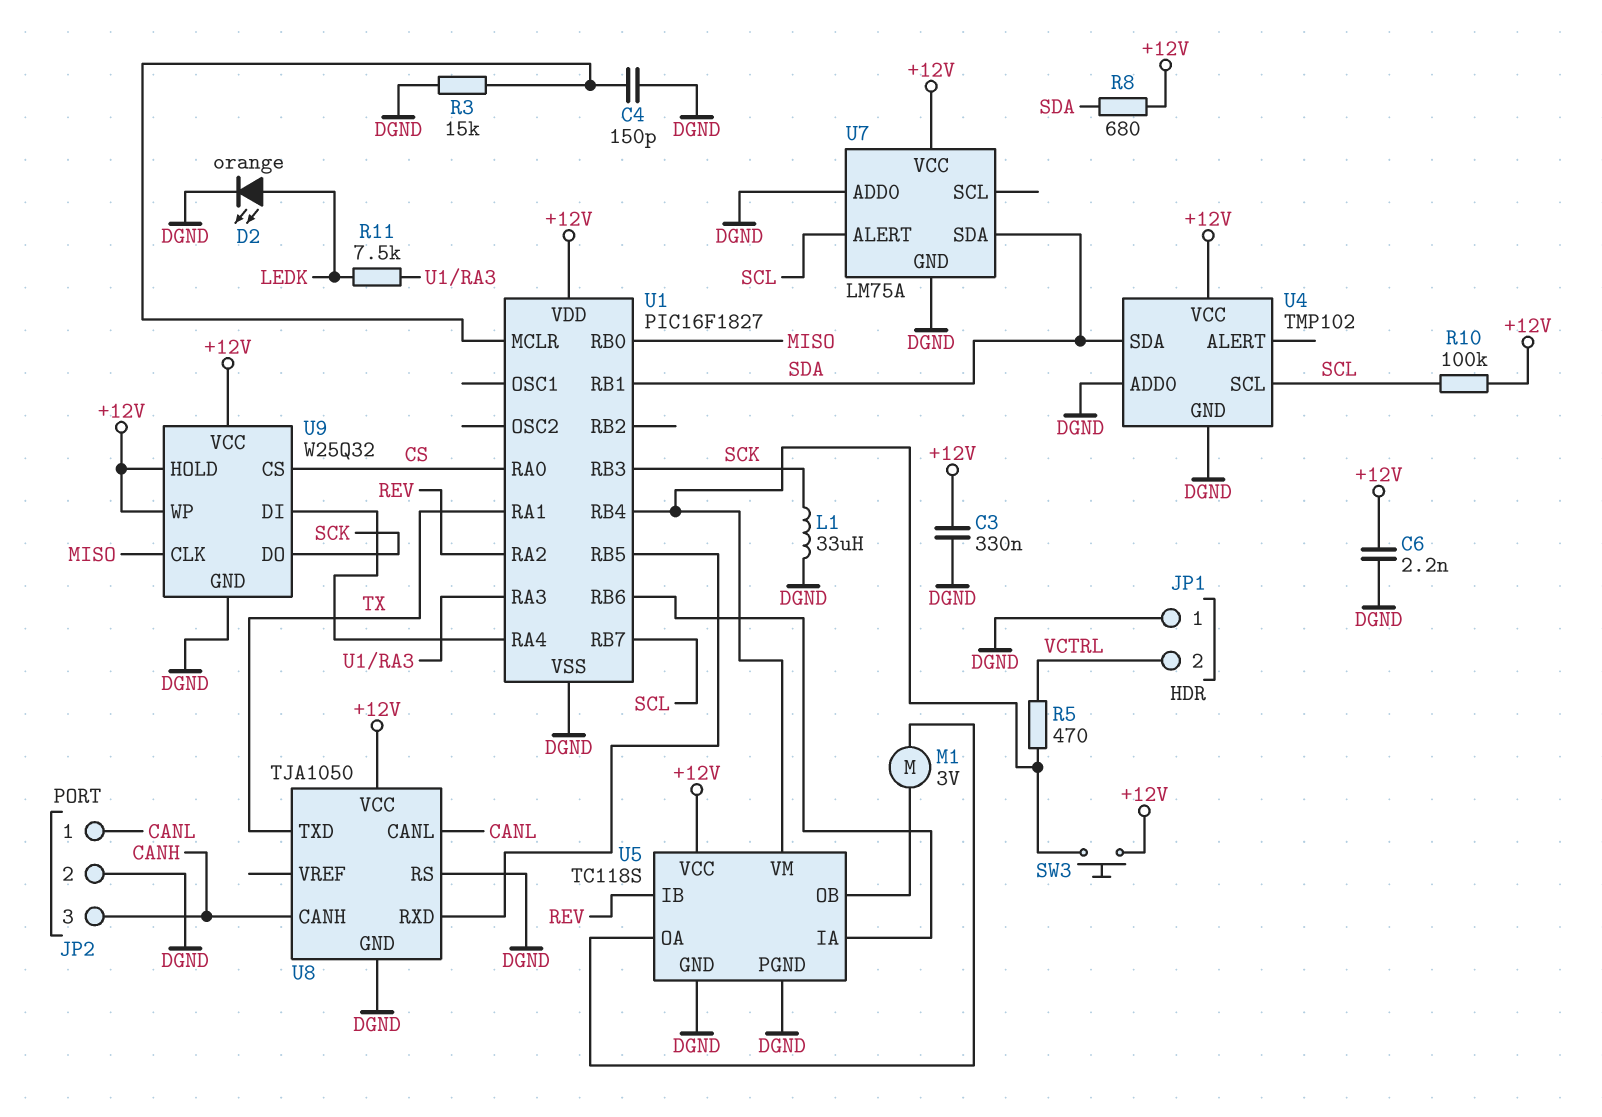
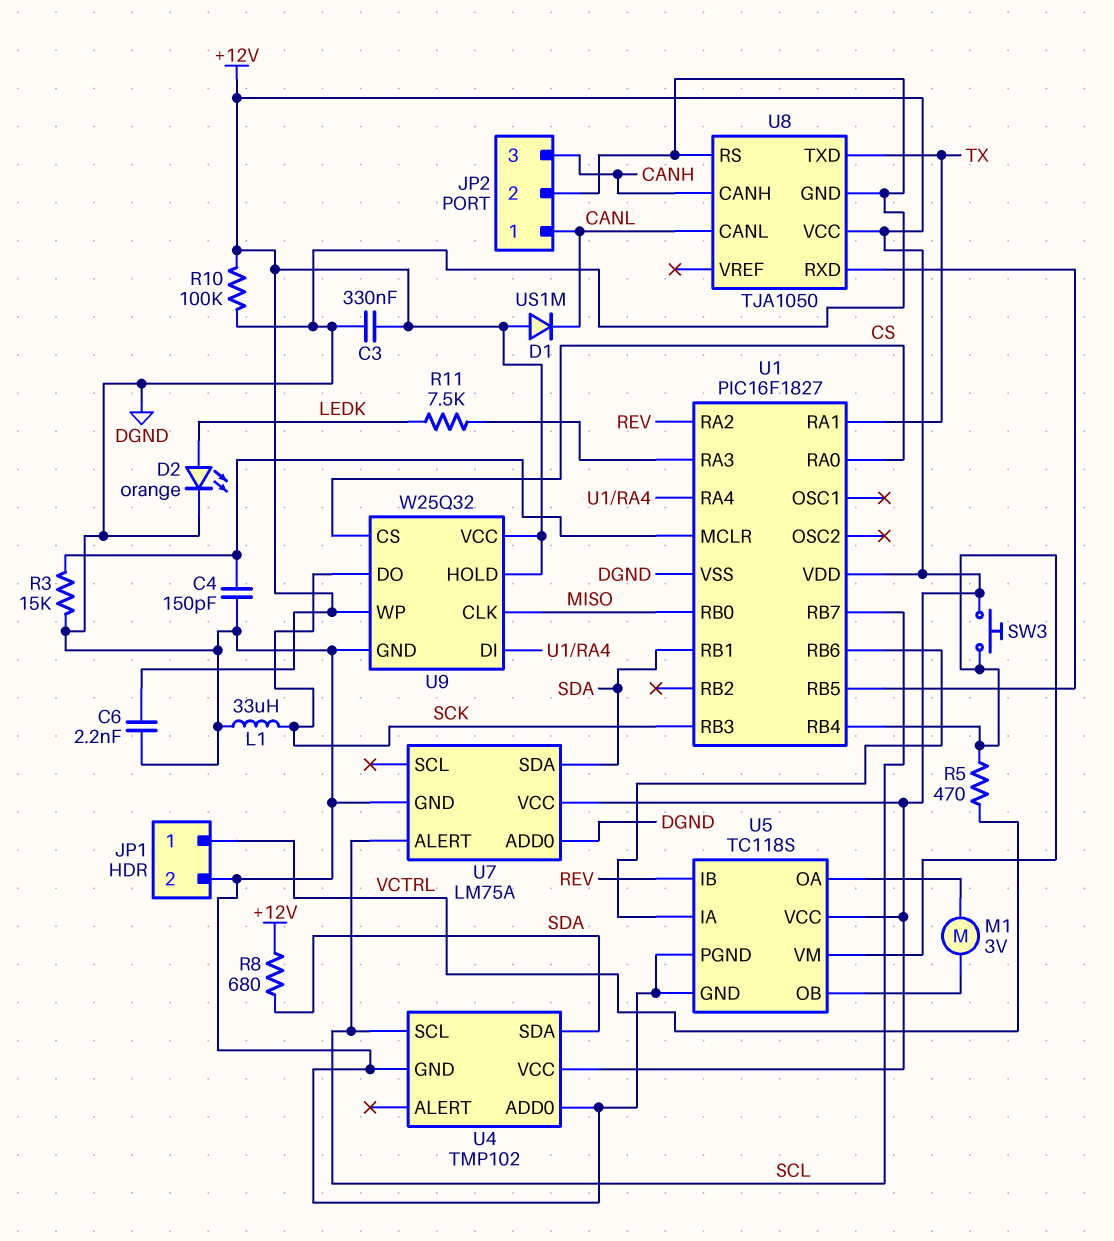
D1: none -> diode US1M (A +12V, K CANL)
JP1 pin 1: DGND -> VCTRL
JP1 pin 2: VCTRL -> DGND
R10: 100k (+12V, SCL) -> 100k (+12V, DGND)

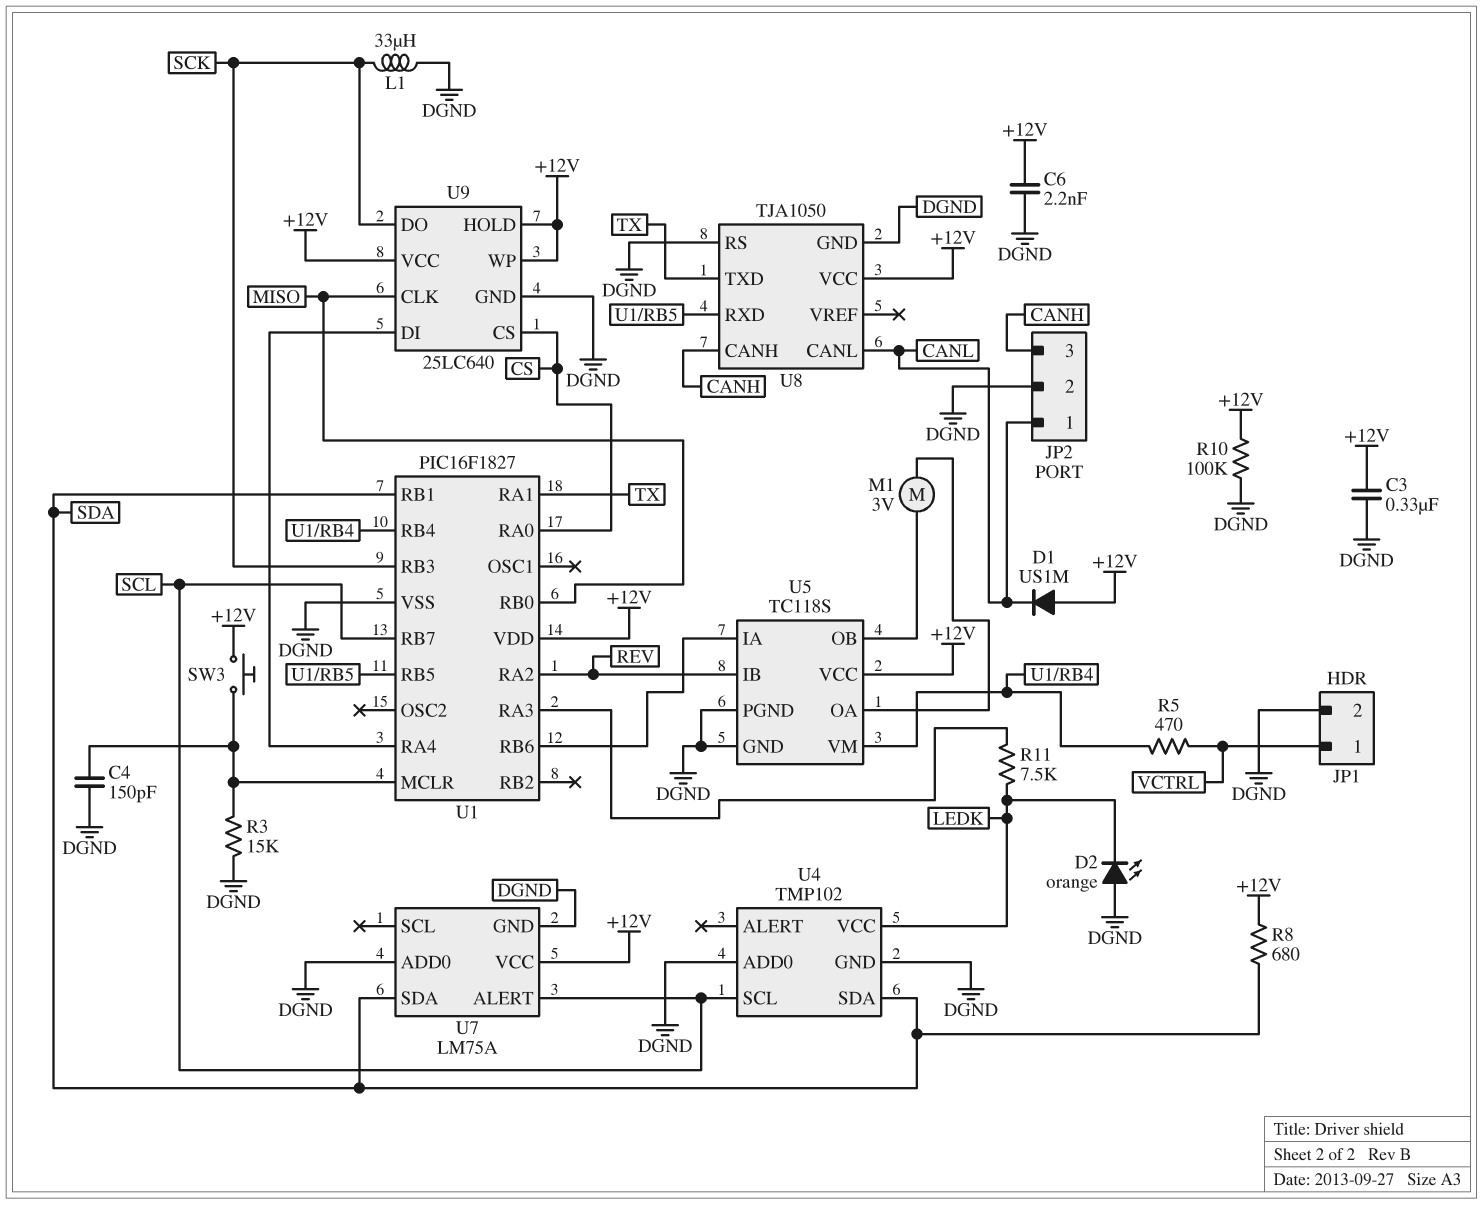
D2: LED orange (A LEDK, K DGND) -> LED orange (A DGND, K LEDK)
SW3: button (+12V, U1/RB4) -> button (+12V, U1/MCLR)
U4 pin VCC: +12V -> LEDK
U9: W25Q32 -> 25LC640

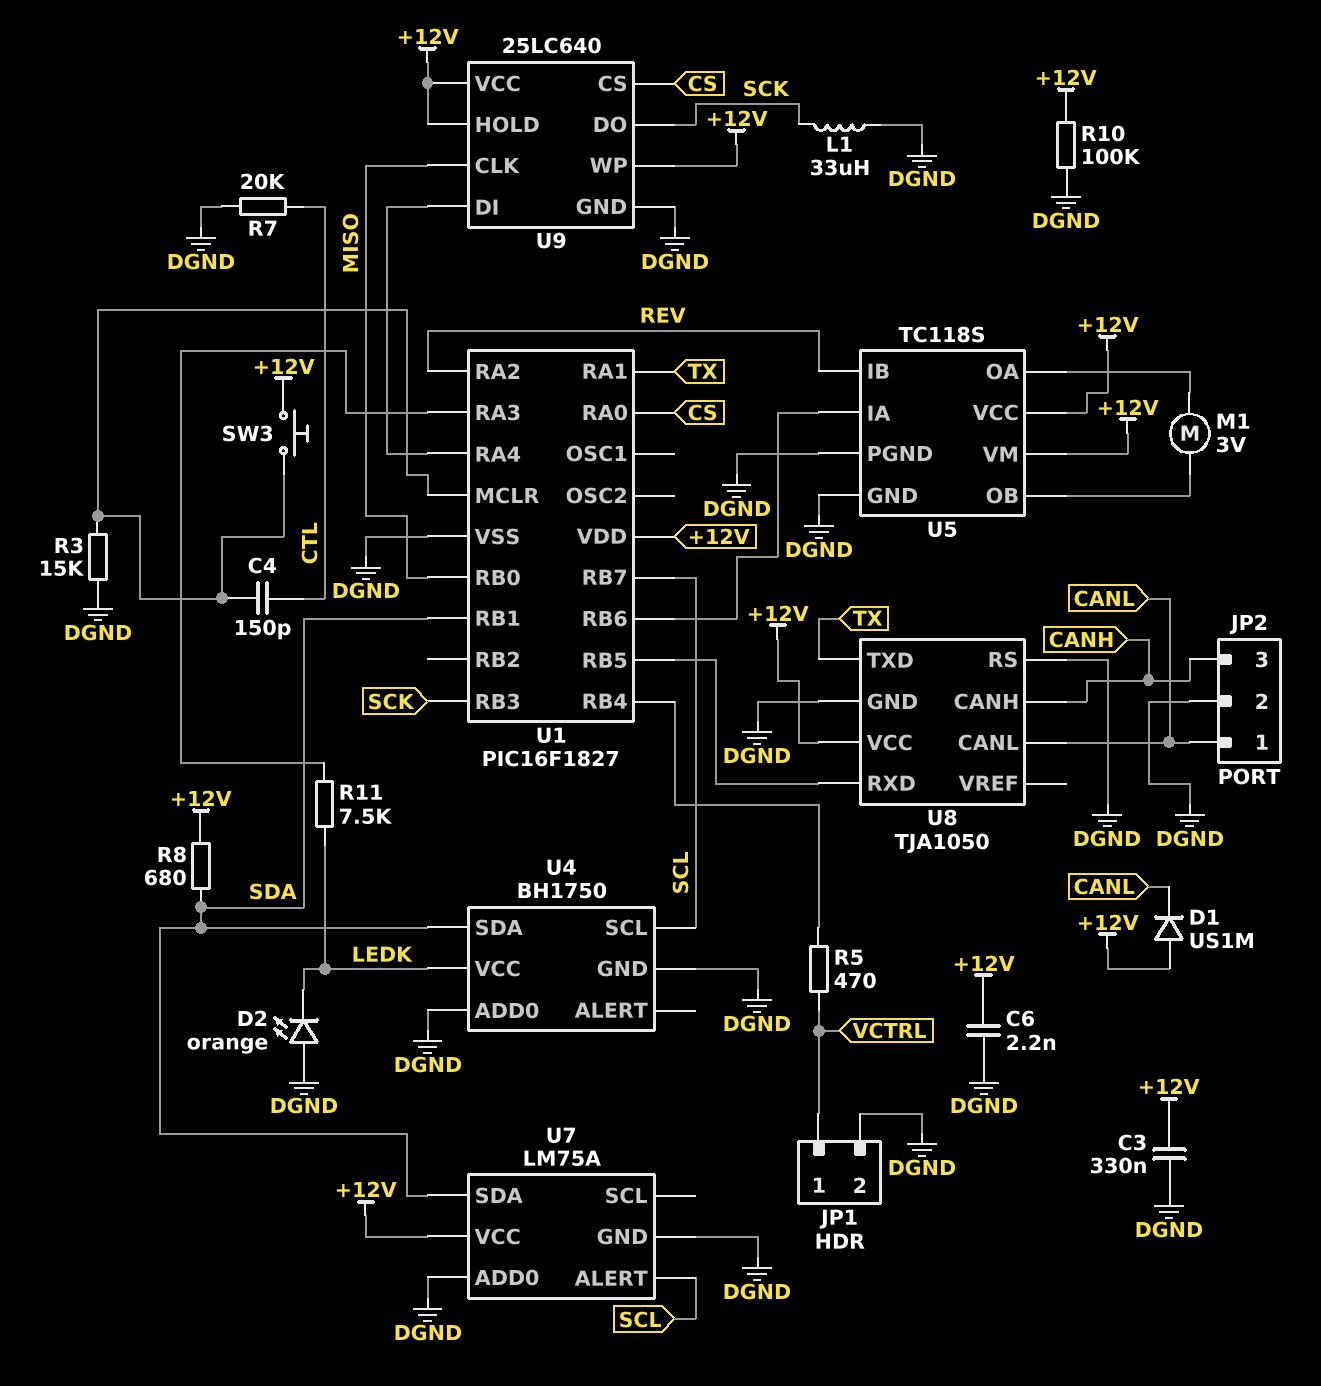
C4: 150pF (DGND, U1/MCLR) -> 150pF (CTL, U1/MCLR)
R7: none -> 20k (CTL, DGND)
U4: TMP102 -> BH1750
U5 pin VM: U1/RB4 -> +12V

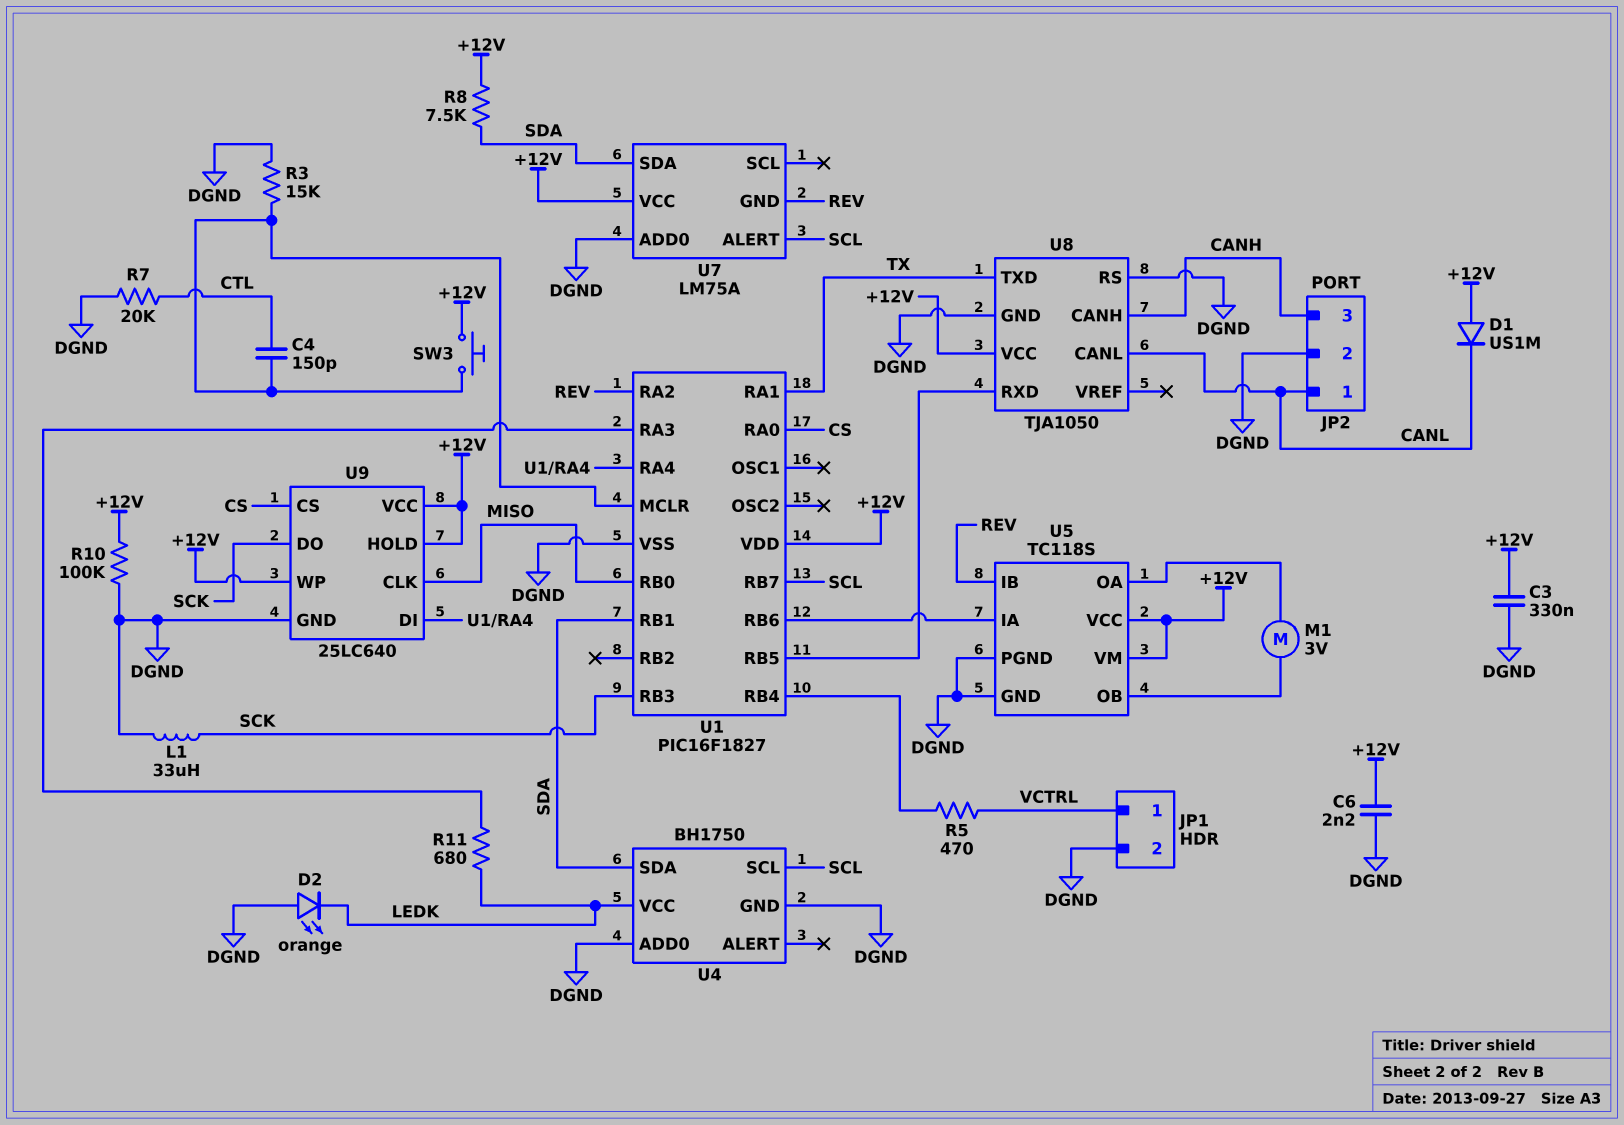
R8: 680 (+12V, SDA) -> 7.5k (+12V, SDA)
R11: 7.5k (LEDK, U1/RA3) -> 680 (LEDK, U1/RA3)
U7 pin GND: DGND -> REV

